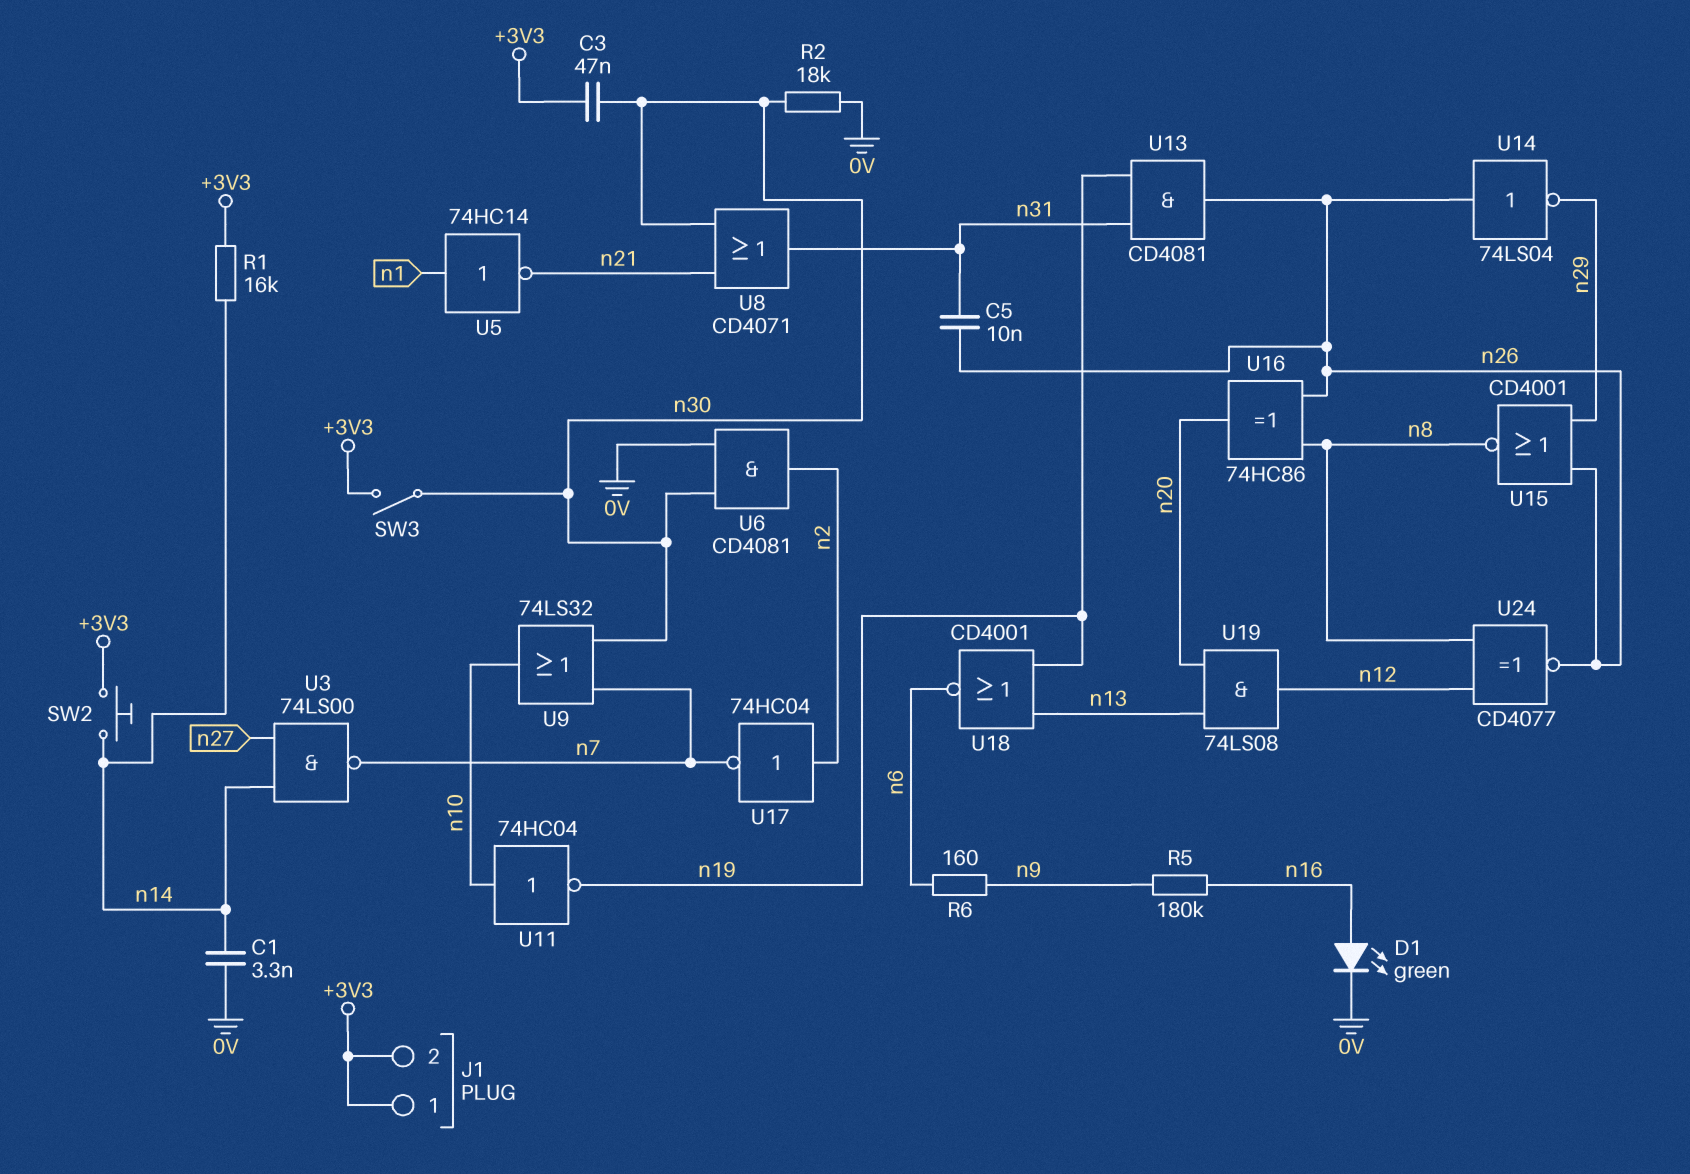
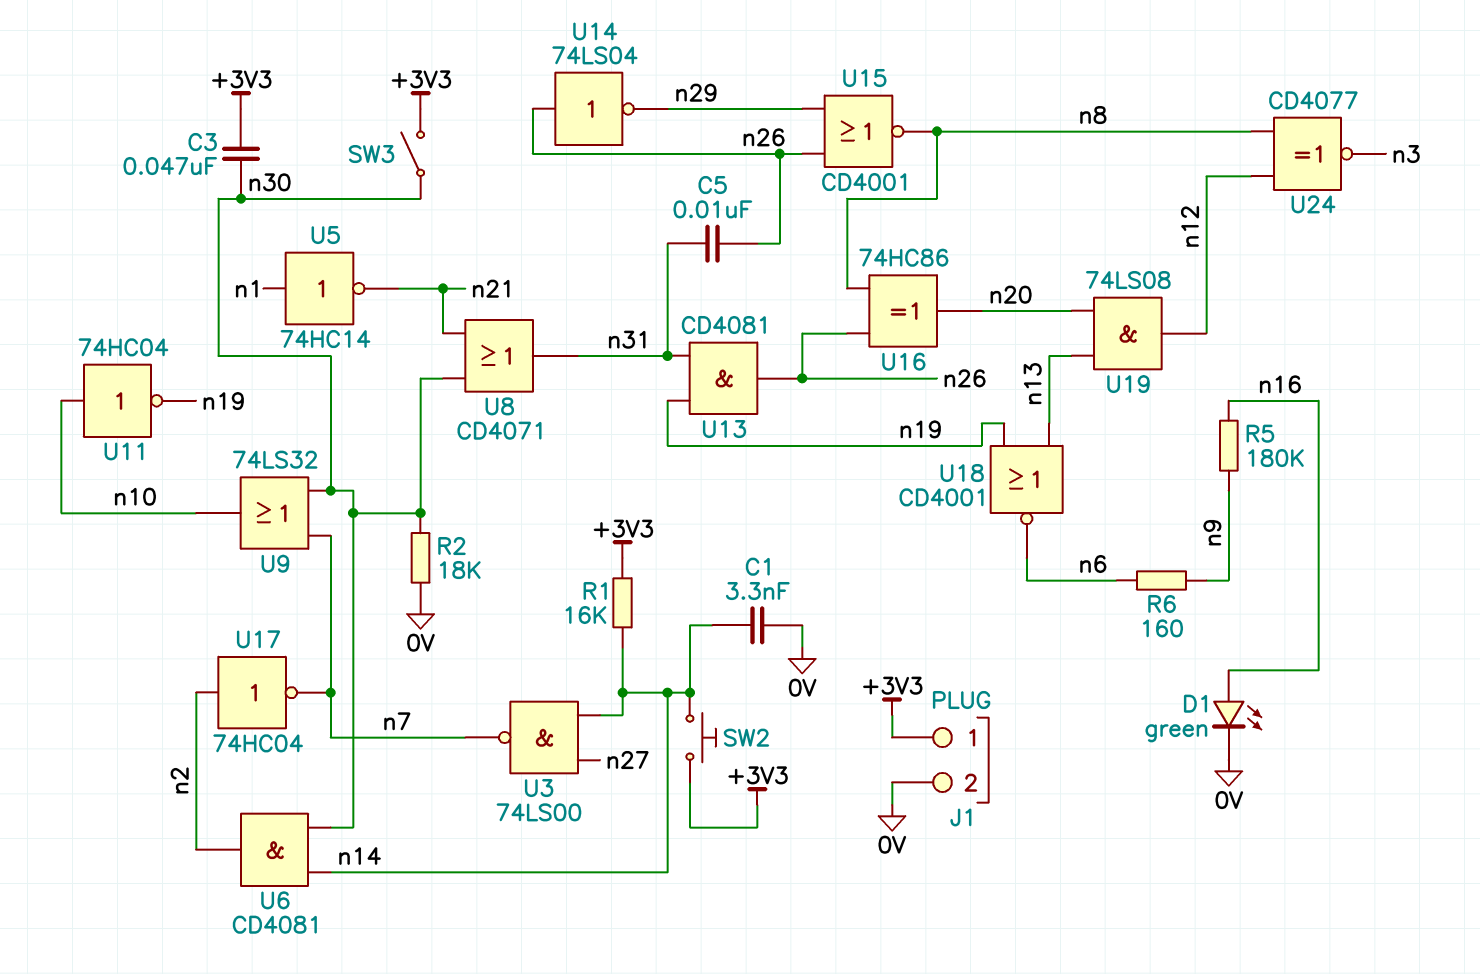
J1 pin 2: +3V3 -> 0V
U6: AND CD4081 (in 0V, in n30, out n2) -> AND CD4081 (in n14, in n30, out n2)
U24: XNOR CD4077 (in n8, in n12, out n26) -> XNOR CD4077 (in n8, in n12, out n3)

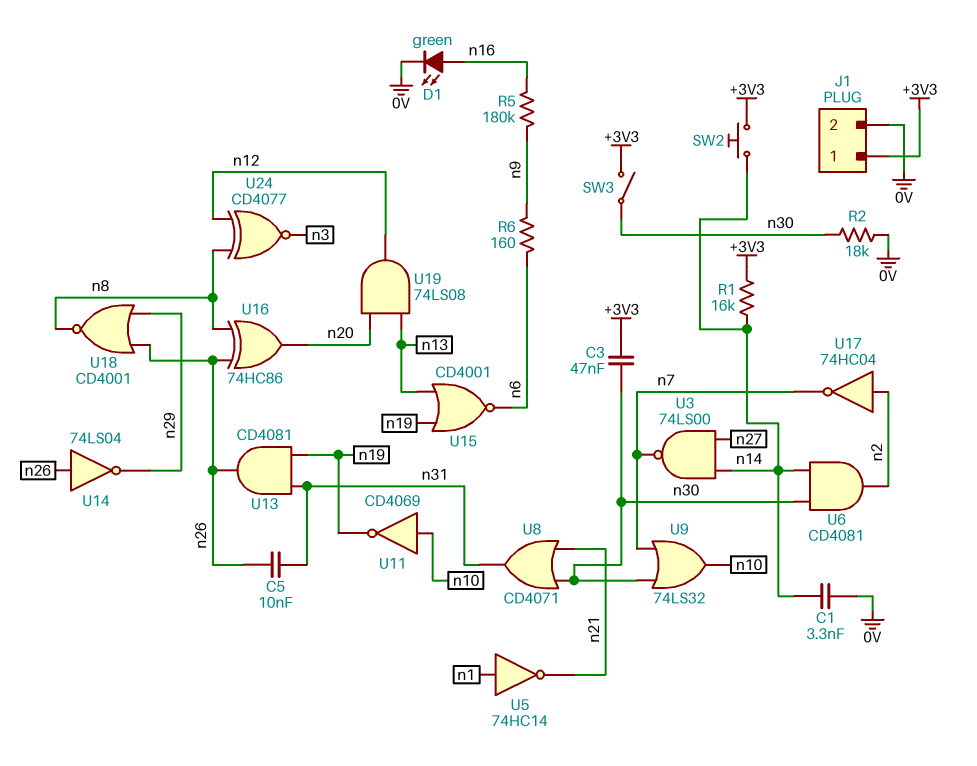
U11: NOT 74HC04 (in n10, out n19) -> NOT CD4069 (in n10, out n19)
U15: NOR CD4001 (in n26, in n29, out n8) -> NOR CD4001 (in n13, in n19, out n6)
U18: NOR CD4001 (in n13, in n19, out n6) -> NOR CD4001 (in n26, in n29, out n8)

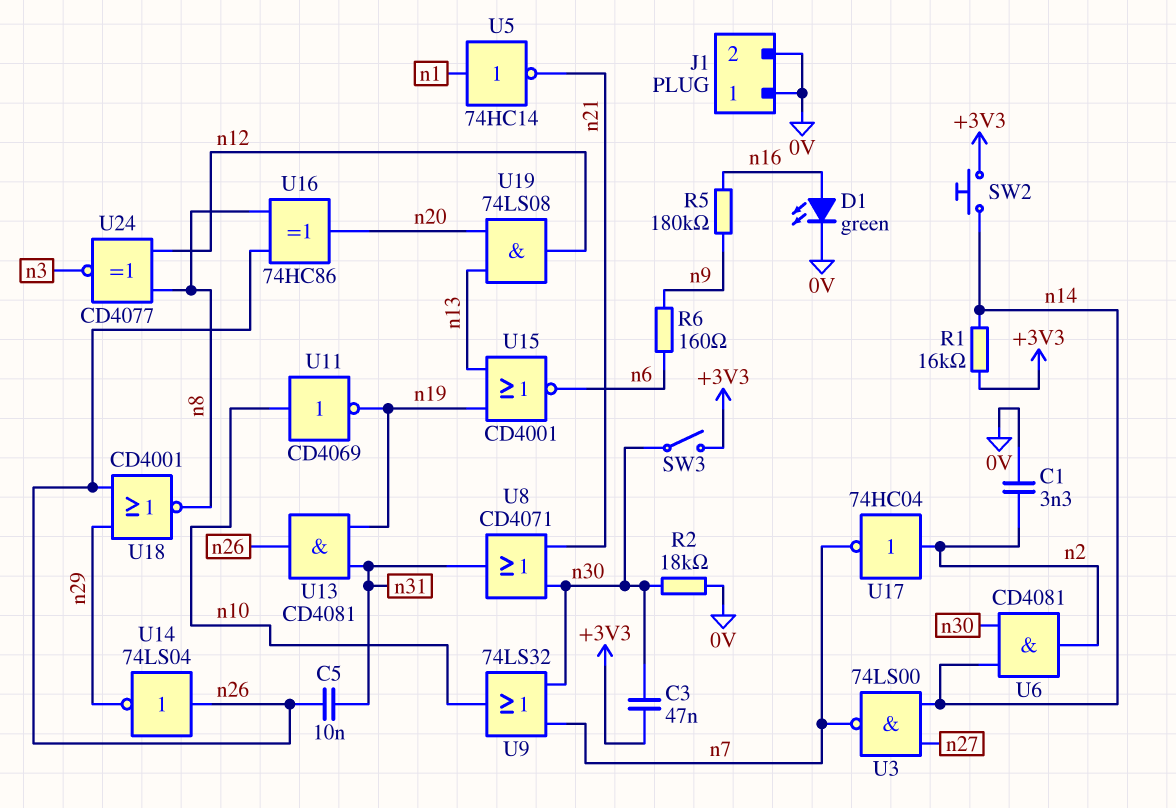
C1: 3.3nF (0V, n14) -> 3.3nF (0V, n2)
J1 pin 1: +3V3 -> 0V

